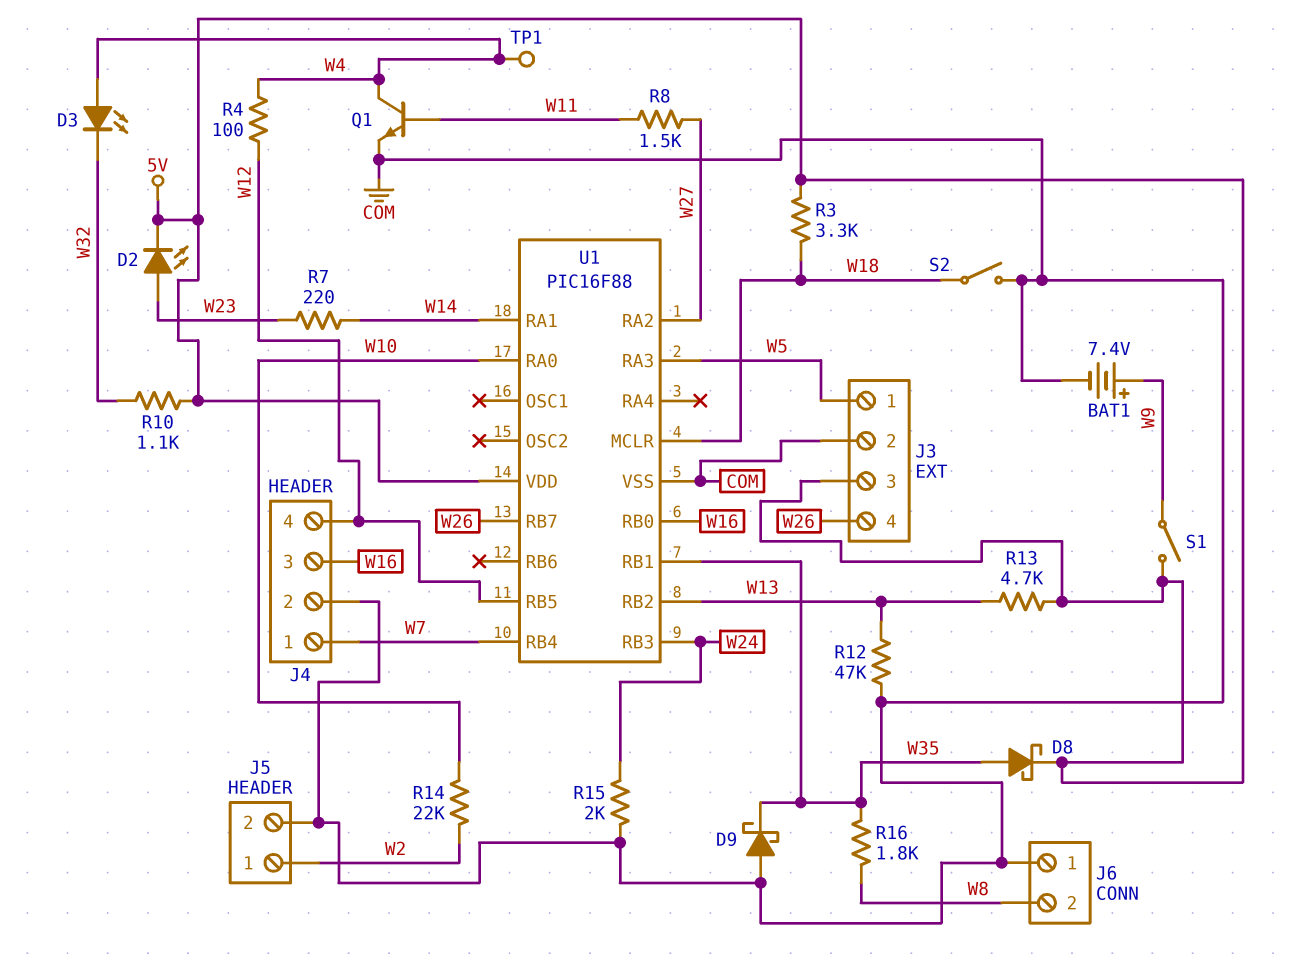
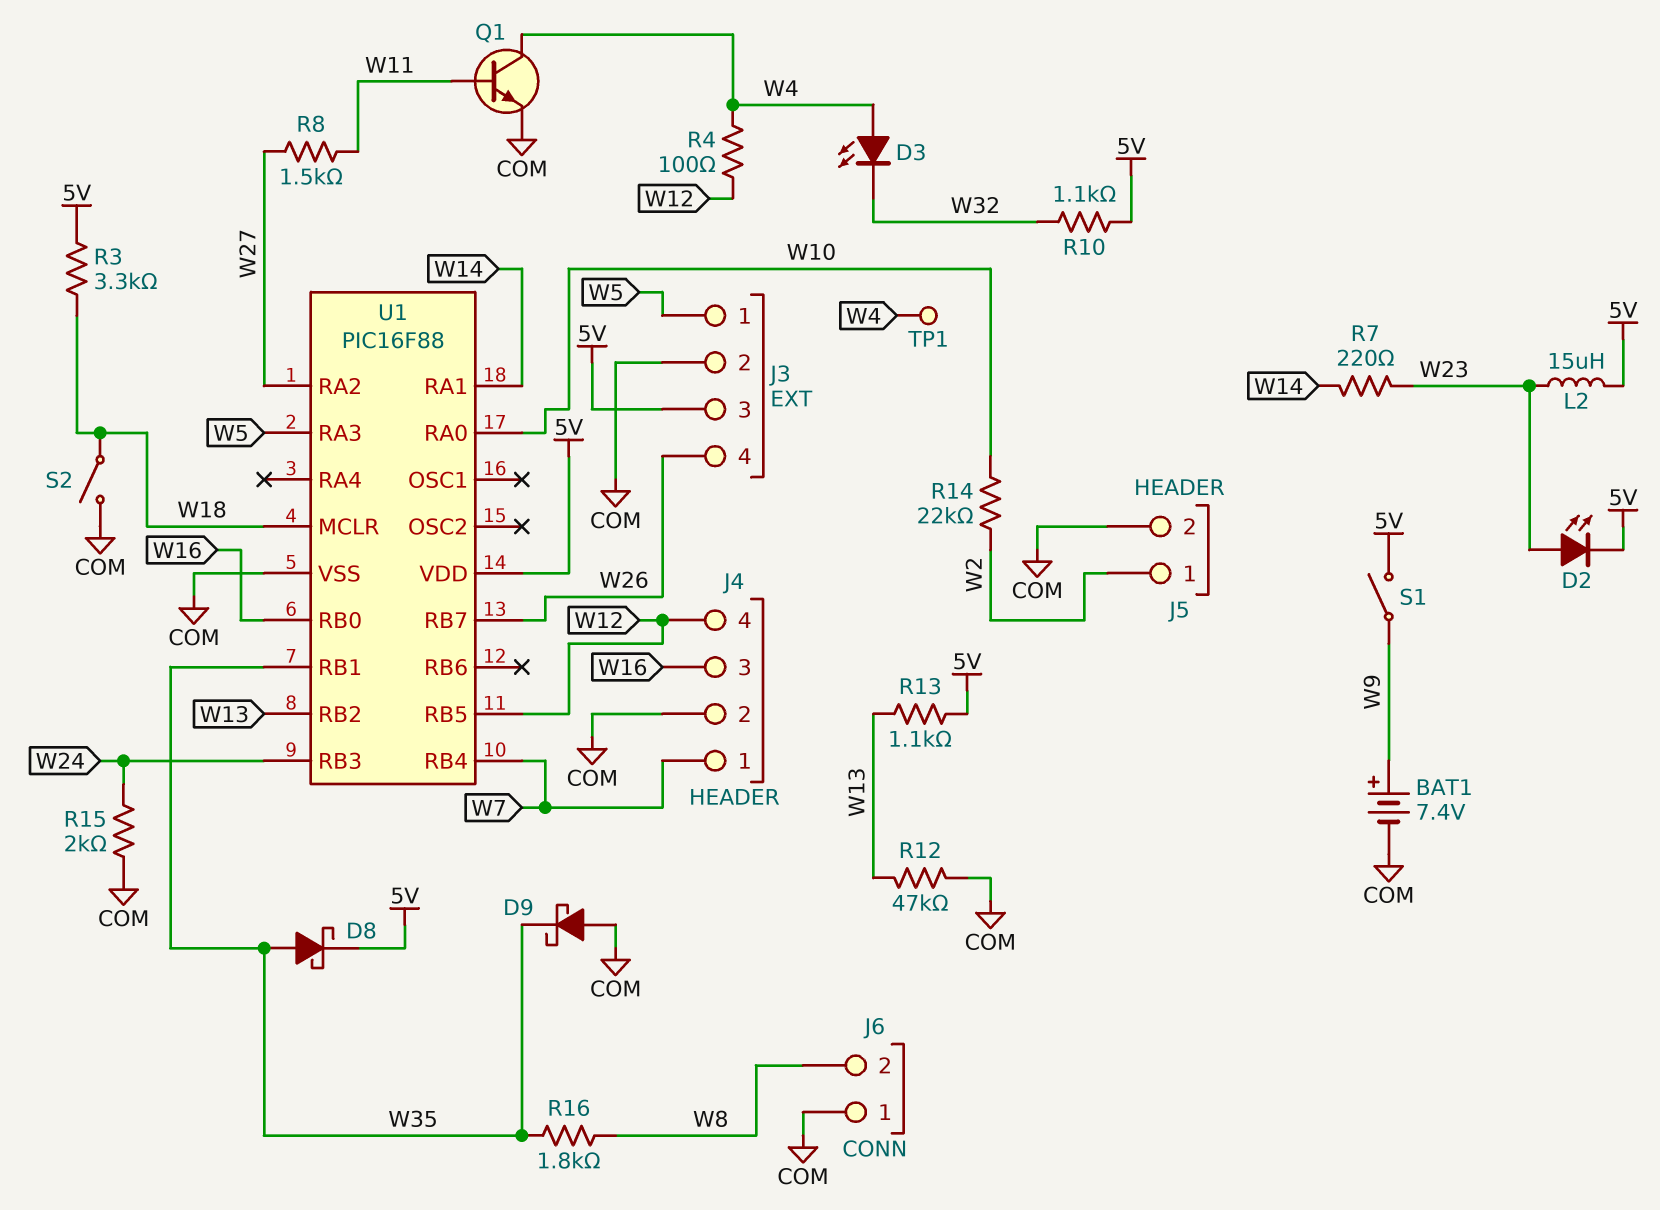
L2: none -> 15uH (5V, W23)
R13: 4.7k (5V, W13) -> 1.1k (5V, W13)

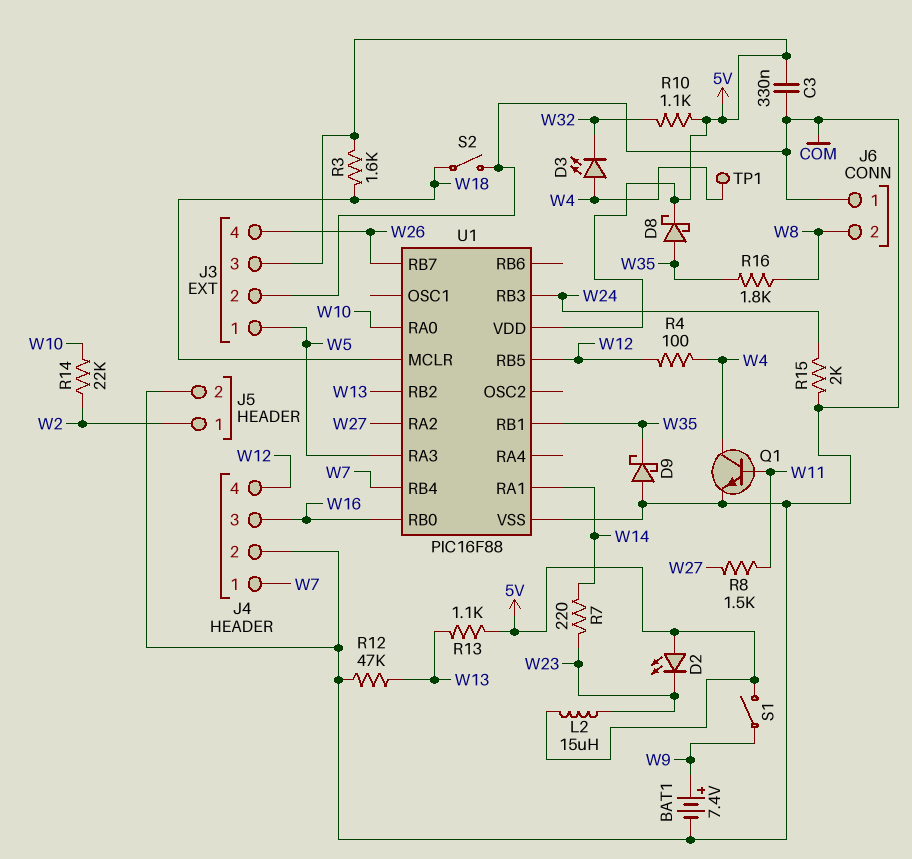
C3: none -> 330nF (5V, COM)
D2: LED (A W23, K 5V) -> LED (A 5V, K W23)
R3: 3.3k (5V, W18) -> 1.6k (5V, W18)

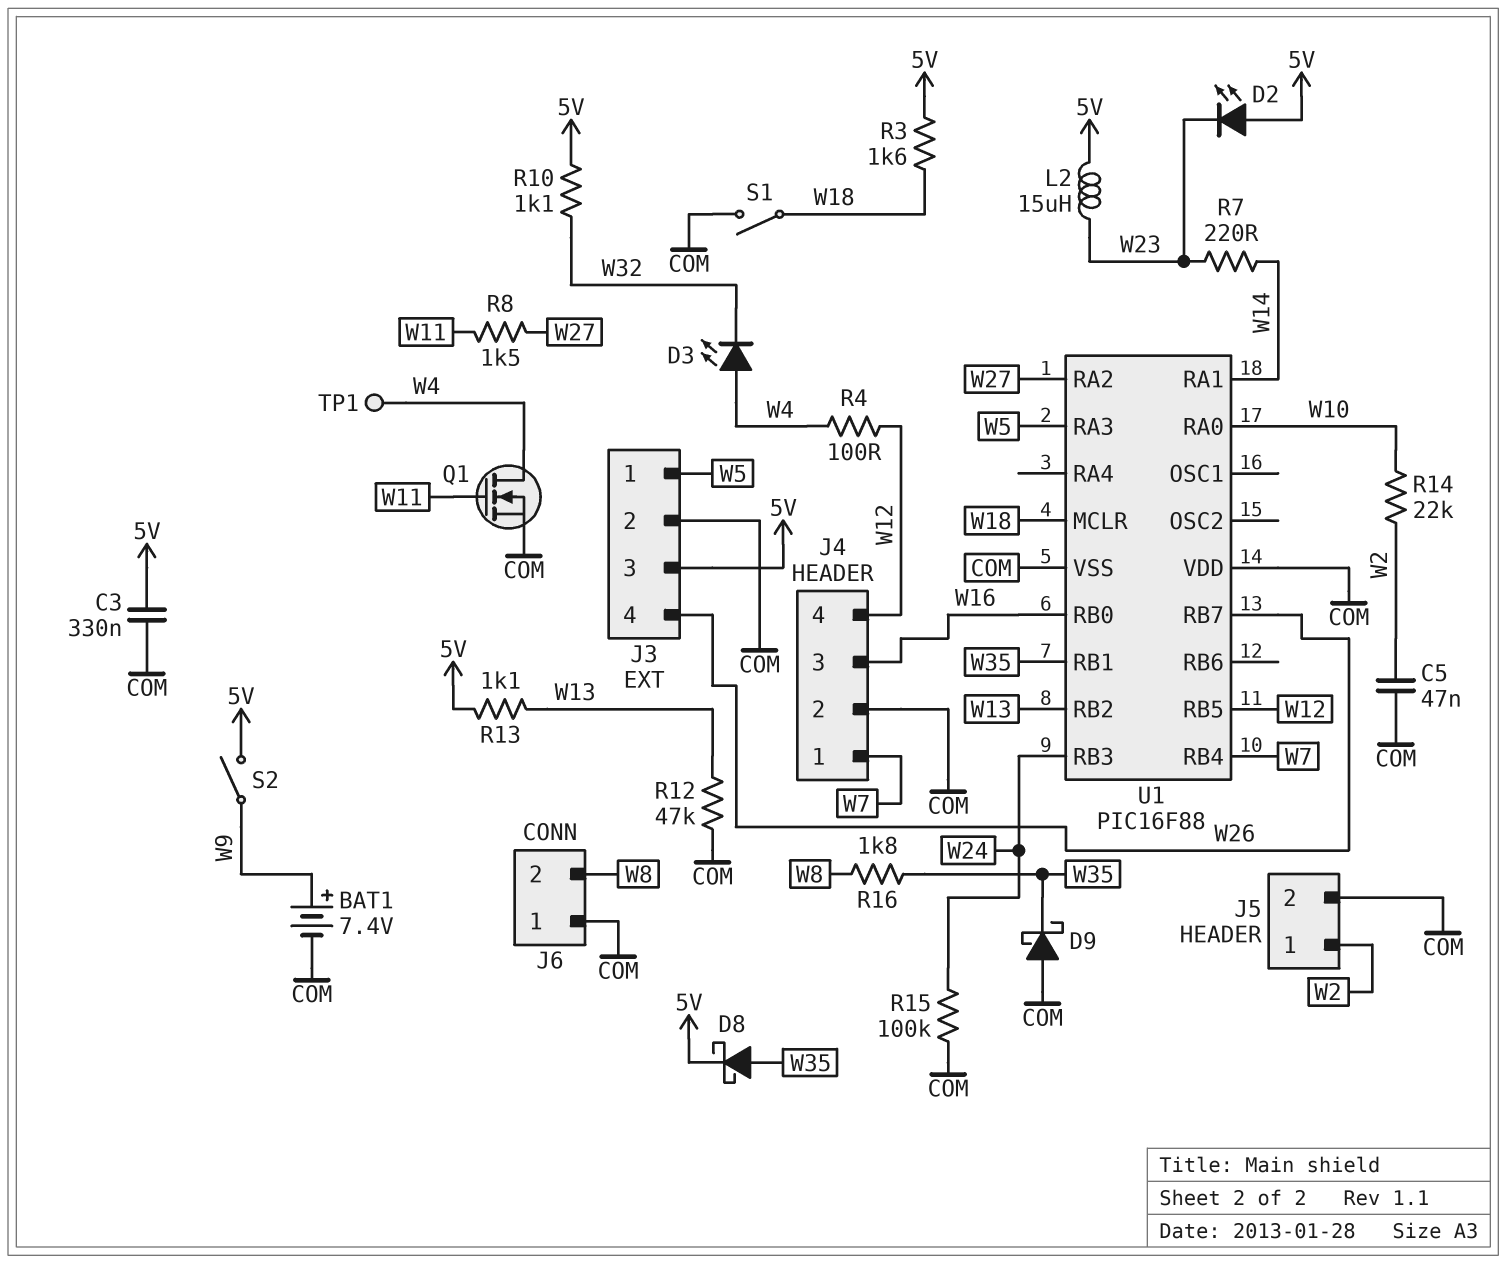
C5: none -> 47nF (COM, W2)
Q1: NPN (B W11, C W4, E COM) -> NMOS (G W11, D W4, S COM)
R15: 2k (COM, W24) -> 100k (COM, W24)
S1: switch (5V, W9) -> switch (COM, W18)
S2: switch (COM, W18) -> switch (5V, W9)
U1 pin VDD: 5V -> COM

